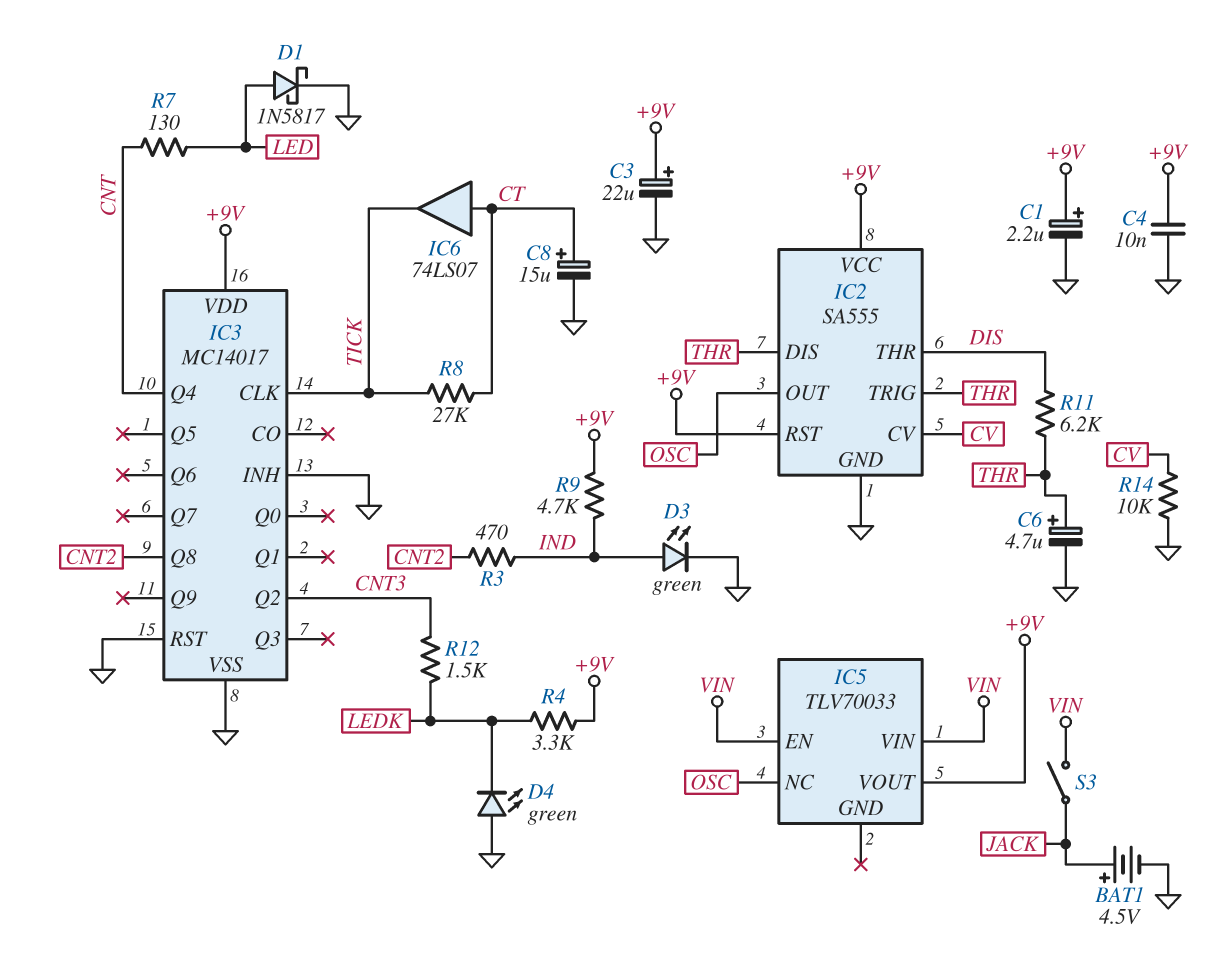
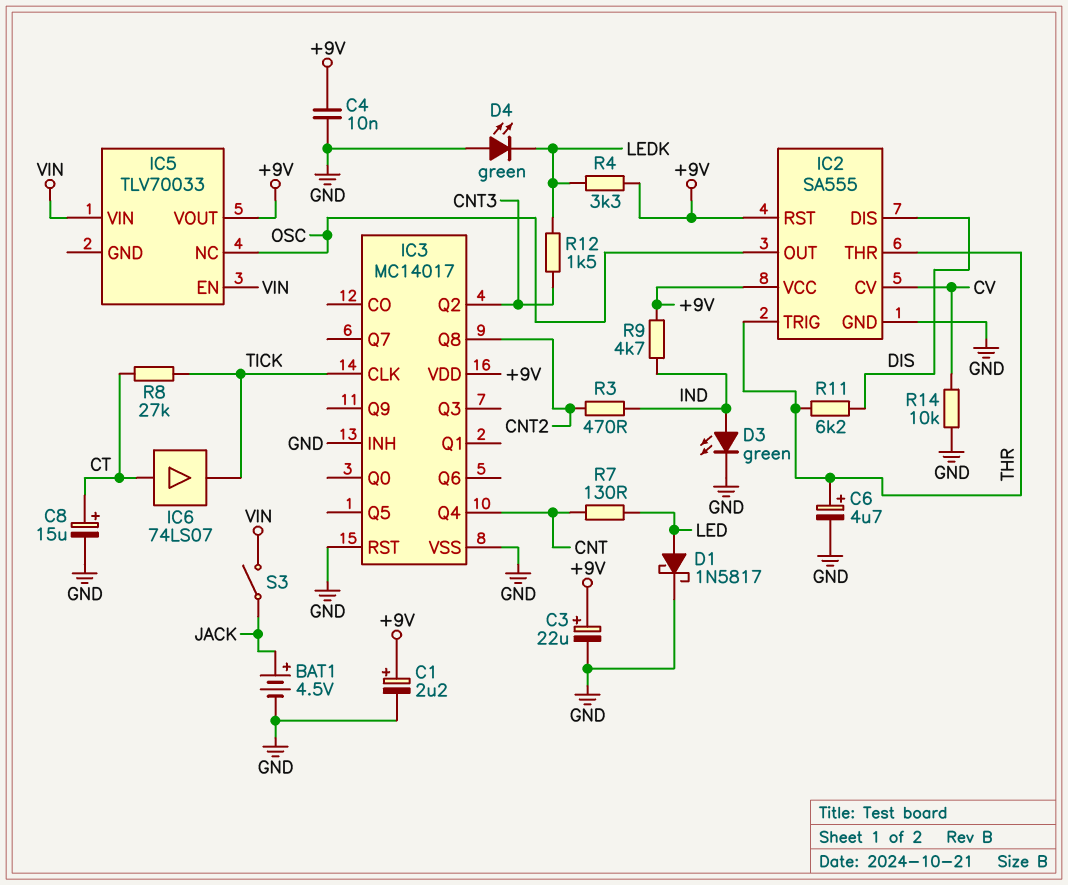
IC2 pin DIS: THR -> DIS
IC2 pin THR: DIS -> THR

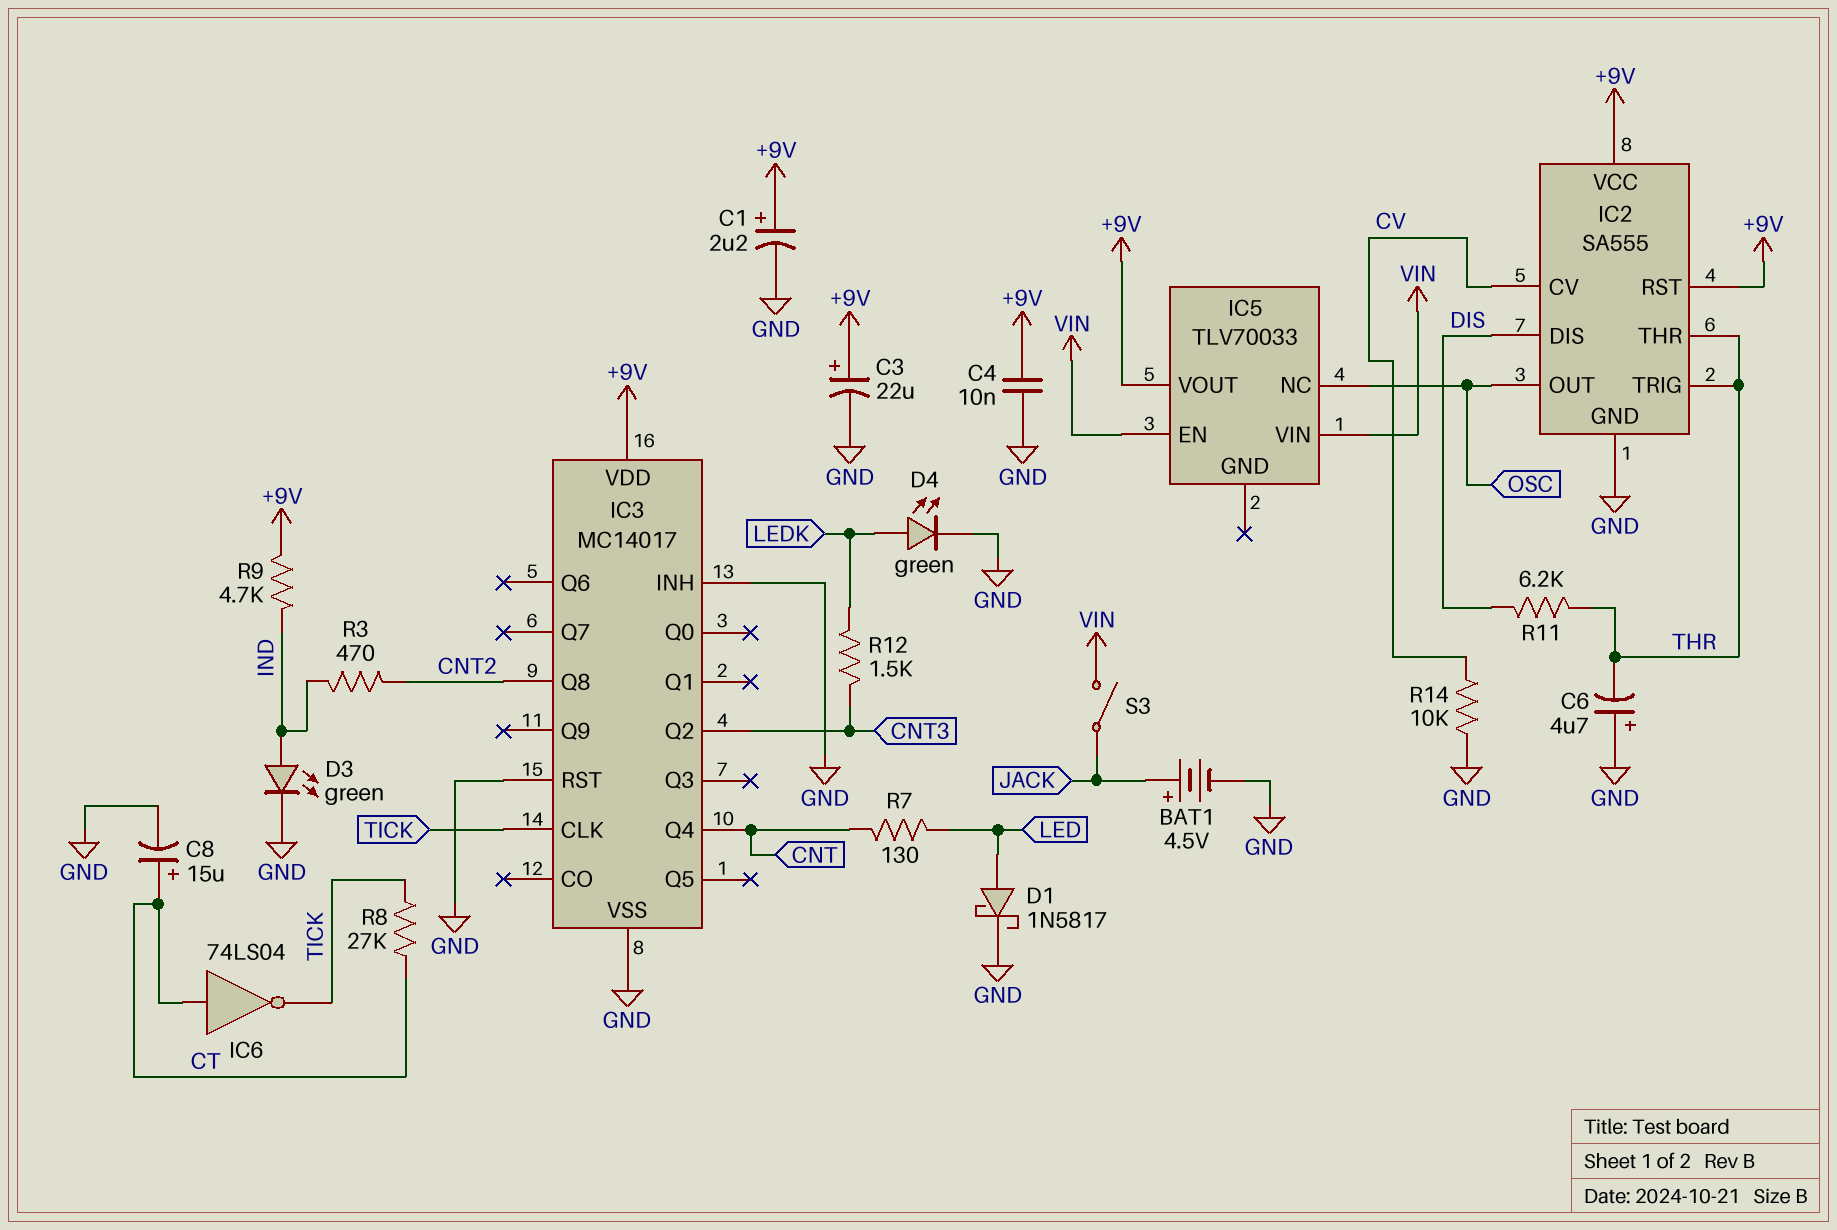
C6: 4.7uF (plus THR, minus GND) -> 4.7uF (plus GND, minus THR)
D4: LED green (A GND, K LEDK) -> LED green (A LEDK, K GND)
IC6: buffer 74LS07 (in CT, out TICK) -> NOT 74LS04 (in CT, out TICK)
R4: 3.3k (+9V, LEDK) -> none

